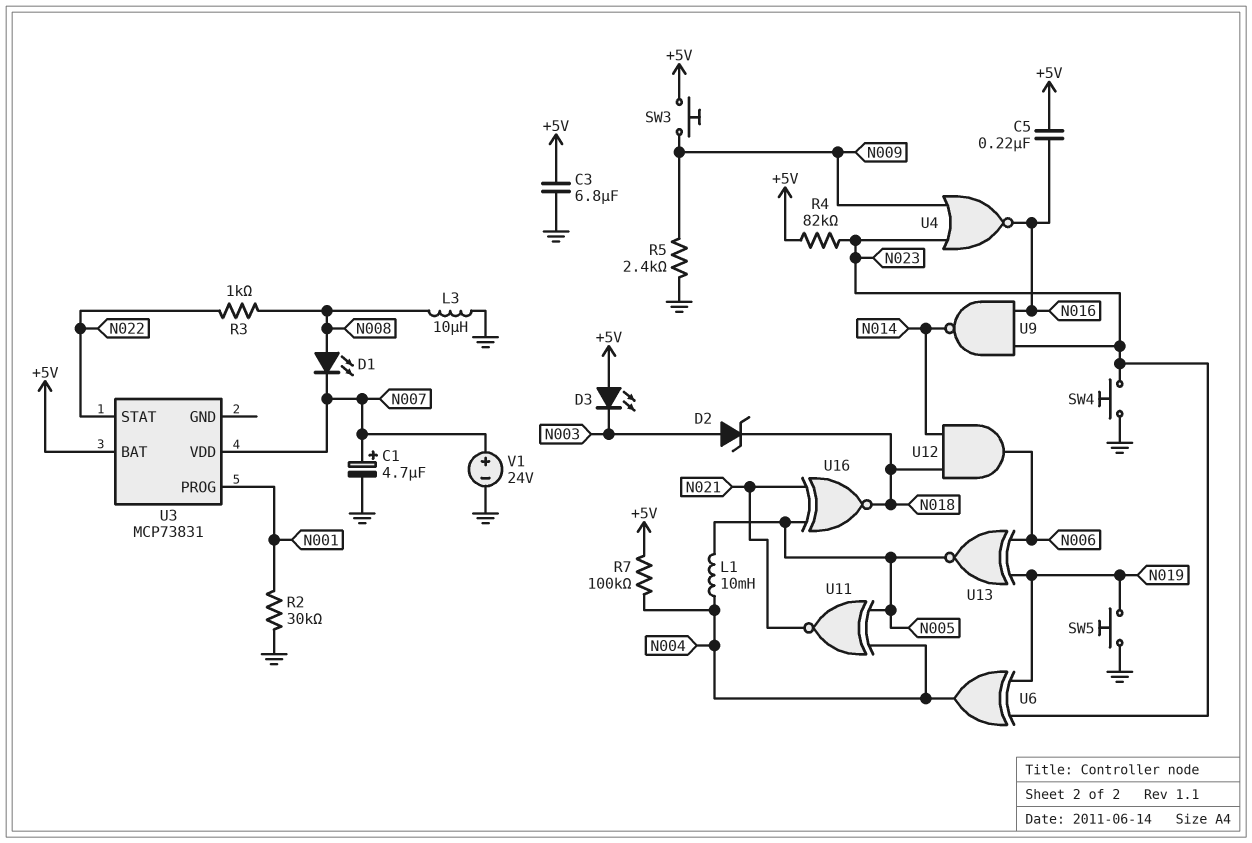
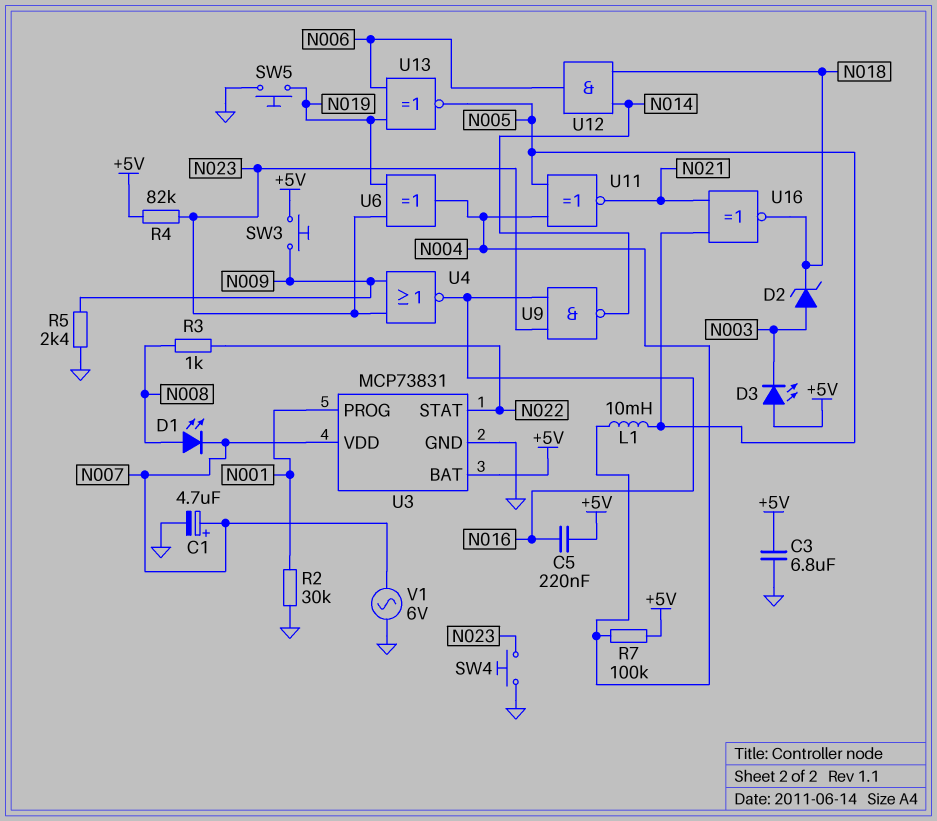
L3: 10uH (GND, N008) -> none
U3 pin GND: none -> GND
V1: 24V (plus N007, minus GND) -> AC 6V (GND, N007)

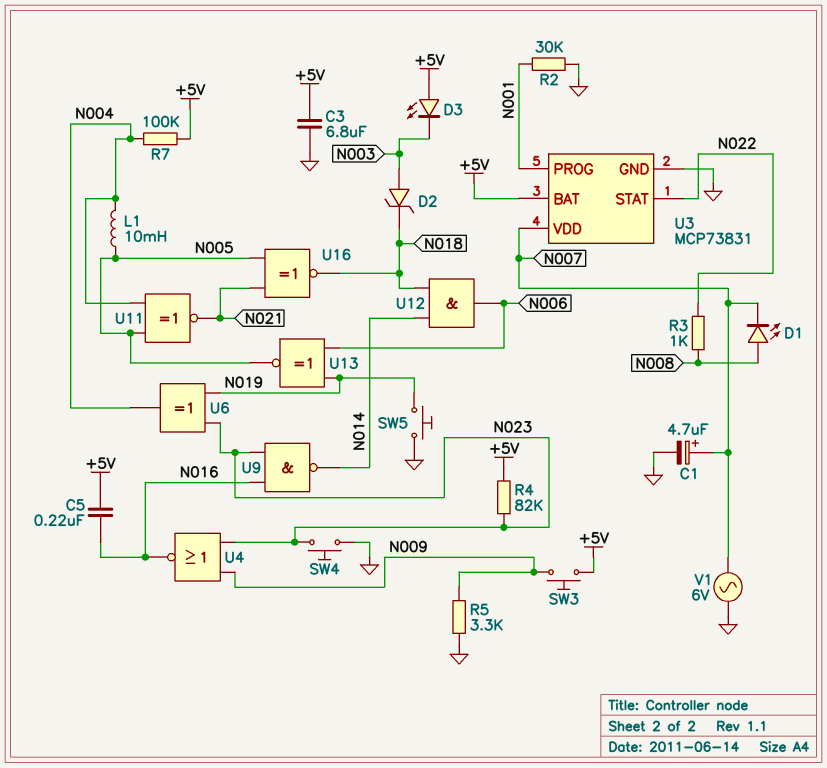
R5: 2.4k (GND, N009) -> 3.3k (GND, N009)

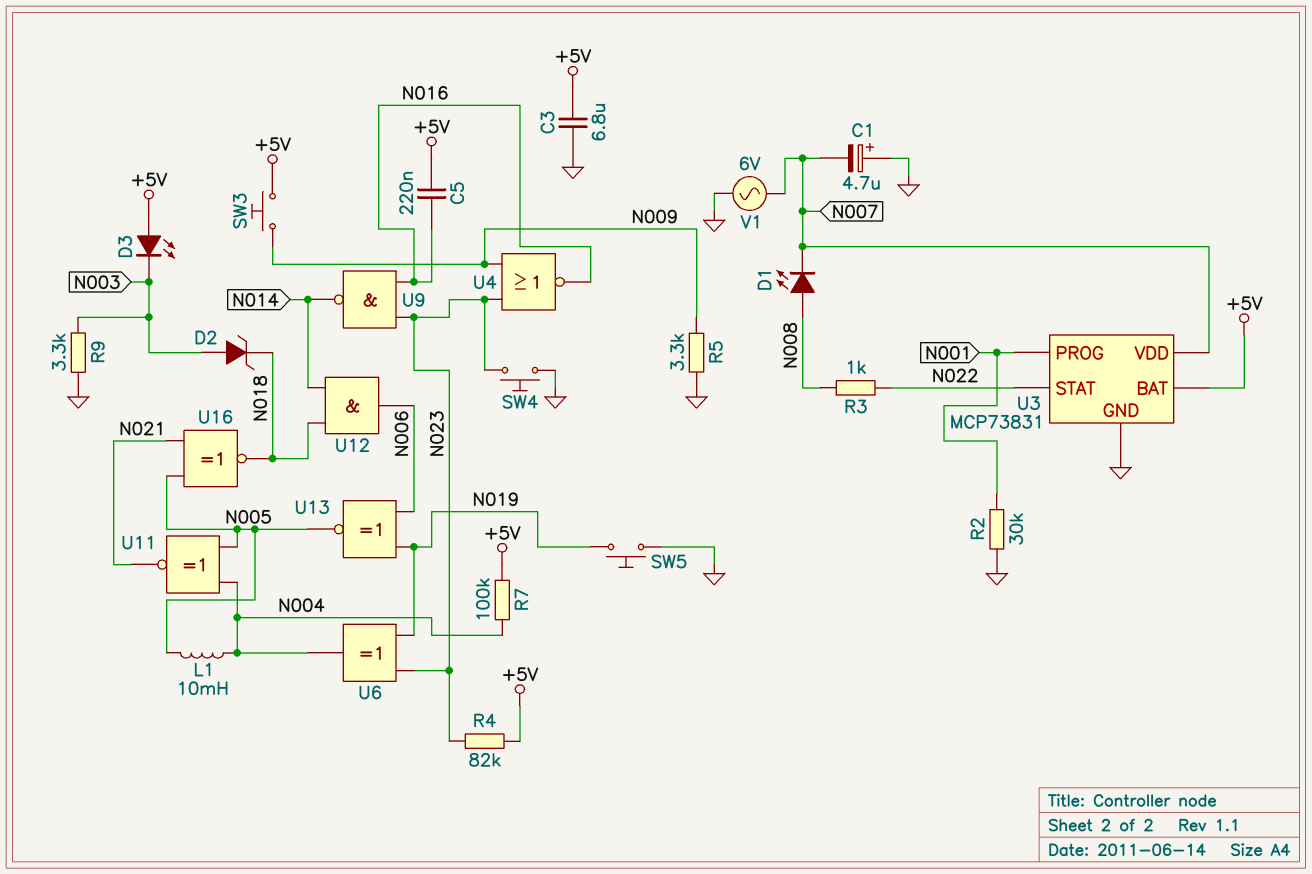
C1: 4.7uF (plus N007, minus GND) -> 4.7uF (plus GND, minus N007)
R9: none -> 3.3k (GND, N003)

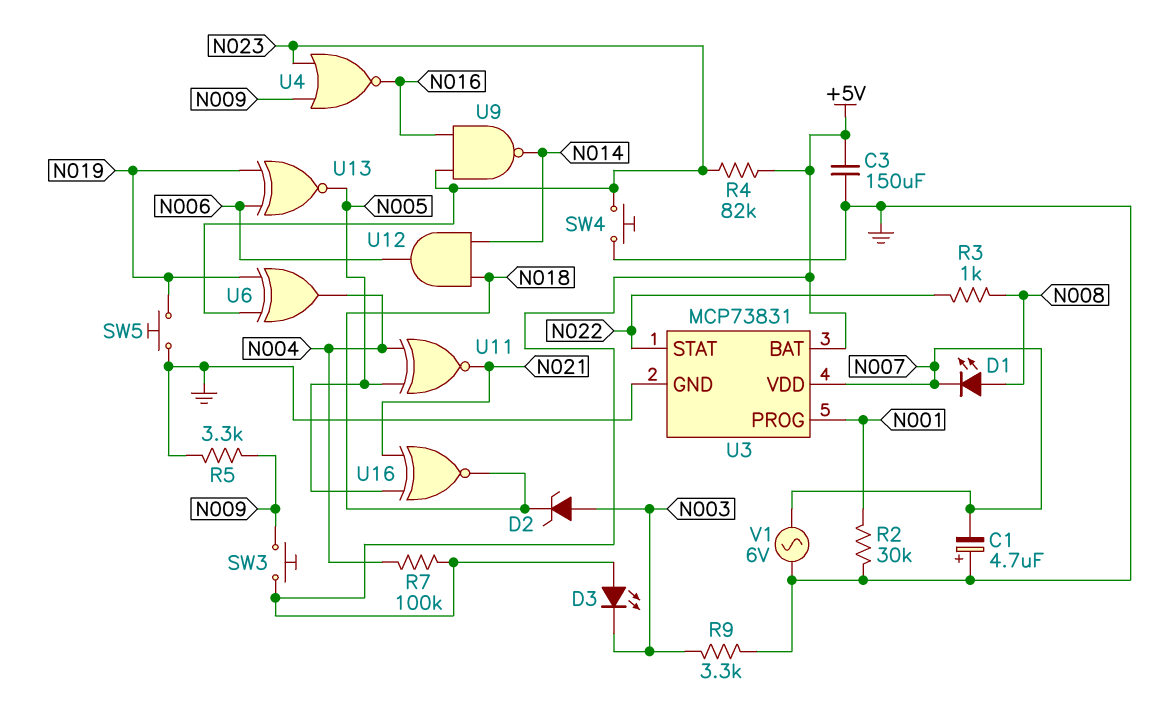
C3: 6.8uF (+5V, GND) -> 150uF (+5V, GND)
C5: 220nF (+5V, N016) -> none
L1: 10mH (N004, N005) -> none

